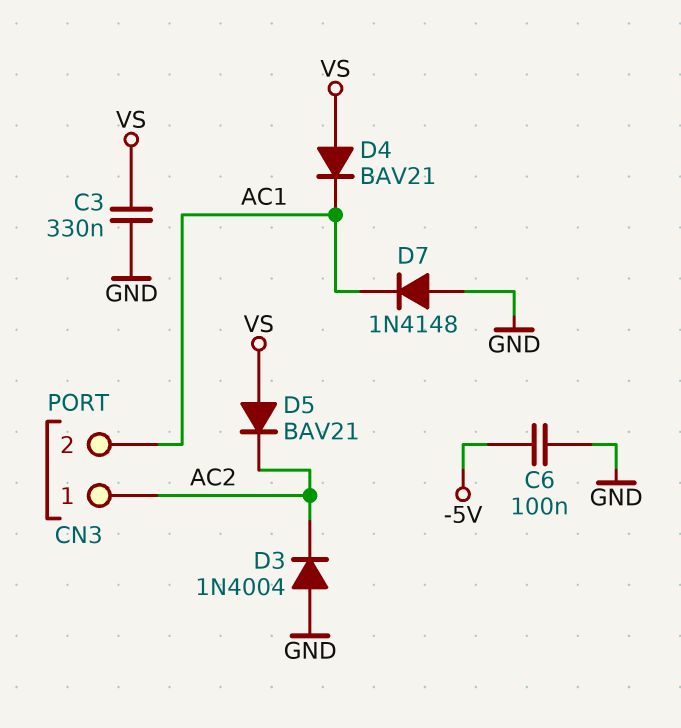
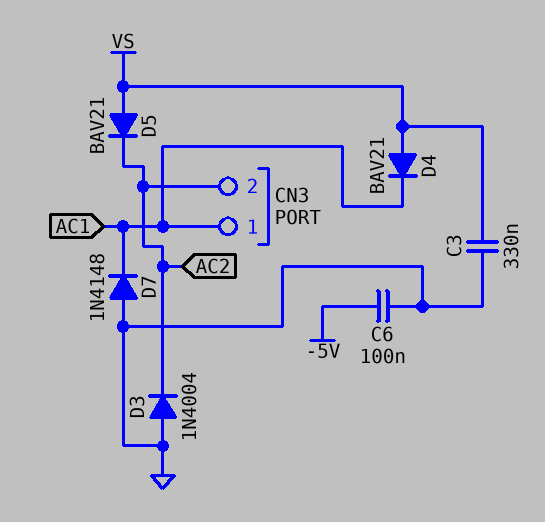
CN3 pin 1: AC2 -> AC1
CN3 pin 2: AC1 -> AC2

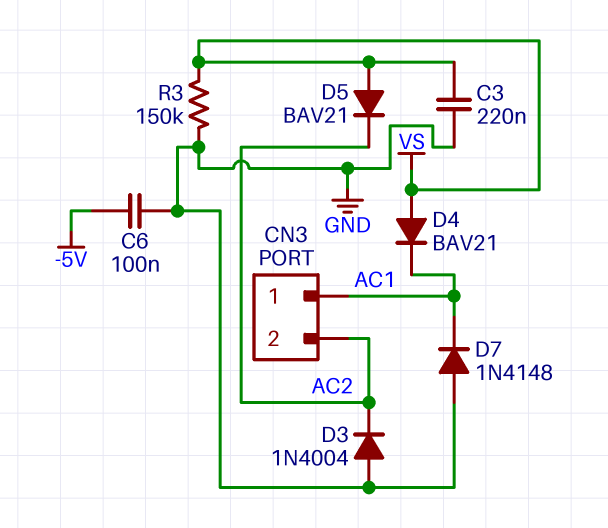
C3: 330nF (GND, VS) -> 220nF (GND, VS)
R3: none -> 150k (GND, VS)

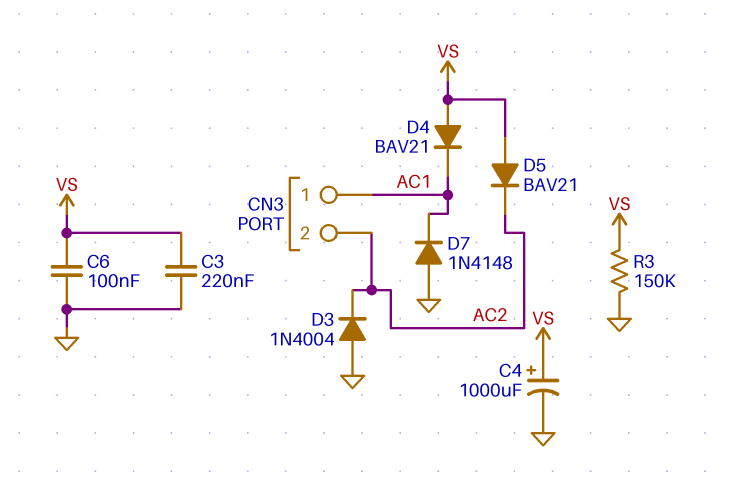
C4: none -> 1000uF (plus VS, minus GND)
C6: 100nF (-5V, GND) -> 100nF (GND, VS)

